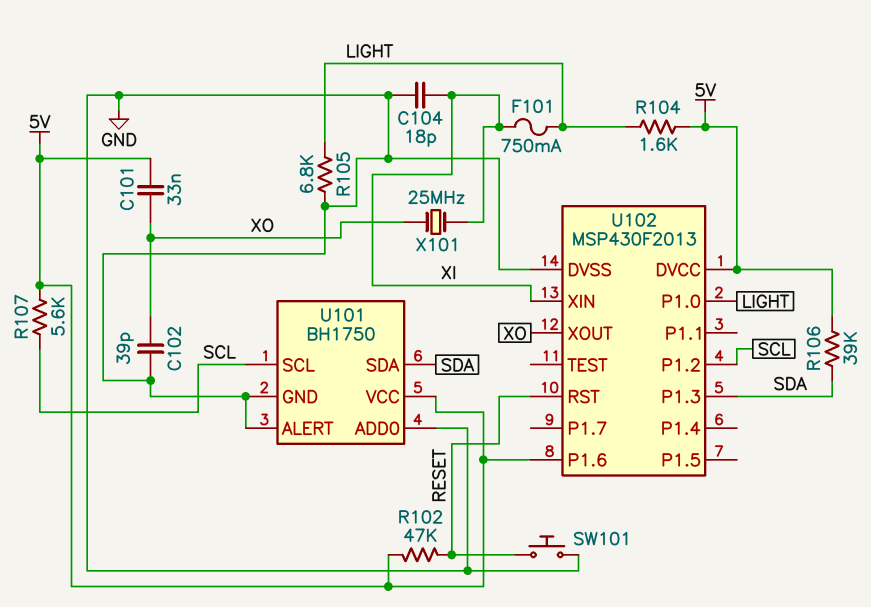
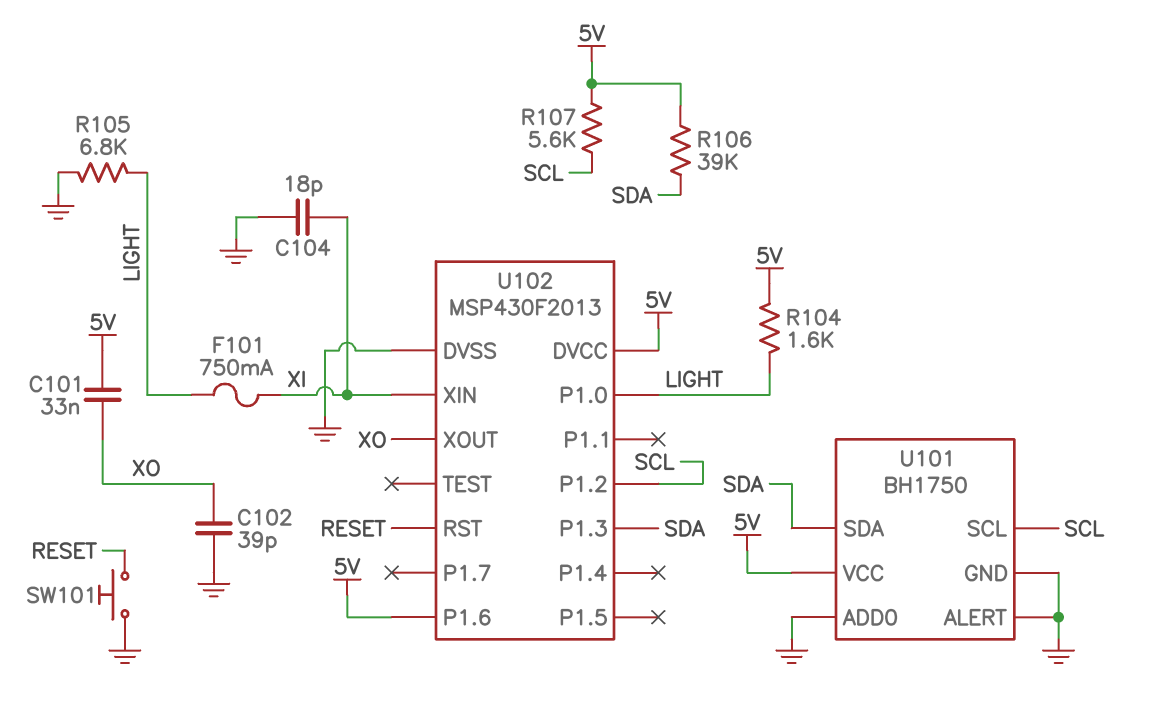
R102: 47k (5V, RESET) -> none
X101: 25MHz (XI, XO) -> none

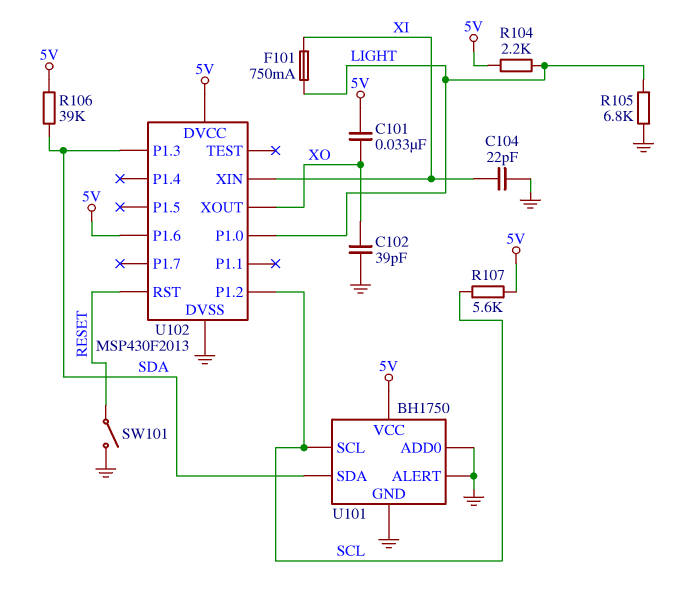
C104: 18pF (GND, XI) -> 22pF (GND, XI)
R104: 1.6k (5V, LIGHT) -> 2.2k (5V, LIGHT)
SW101: button (GND, RESET) -> switch (GND, RESET)

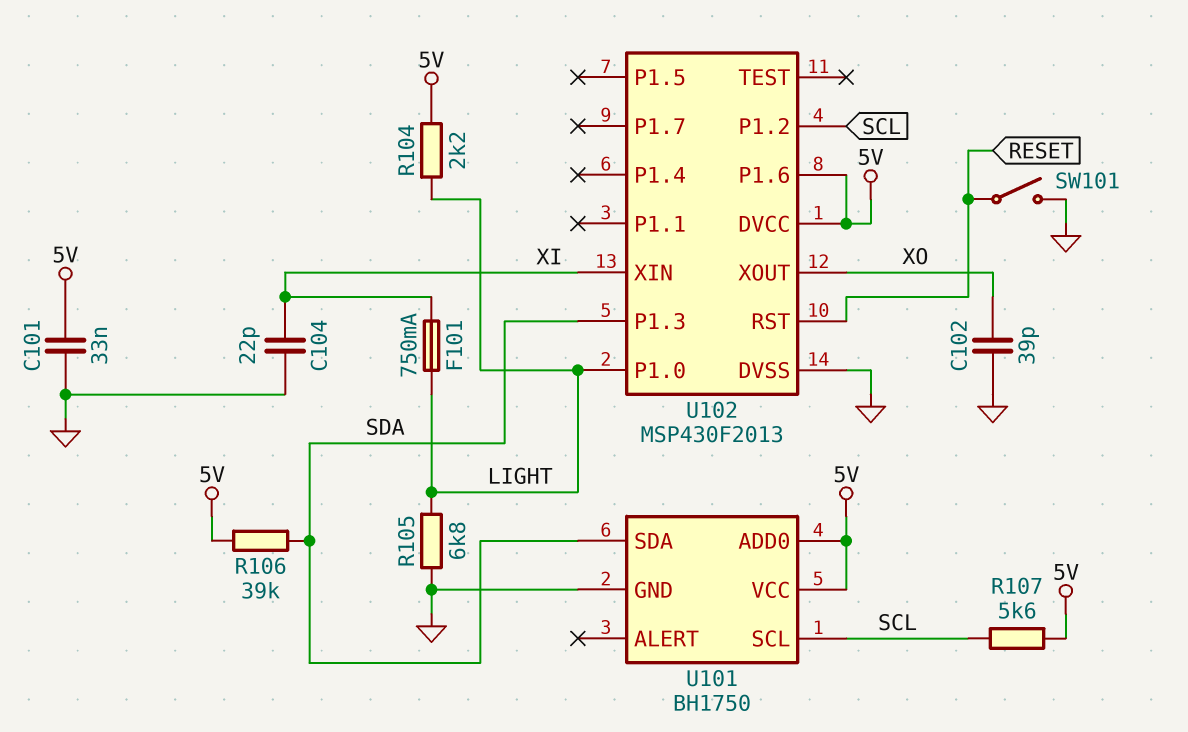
C101: 33nF (5V, XO) -> 33nF (5V, GND)
U101 pin ADD0: GND -> 5V
U101 pin ALERT: GND -> none

